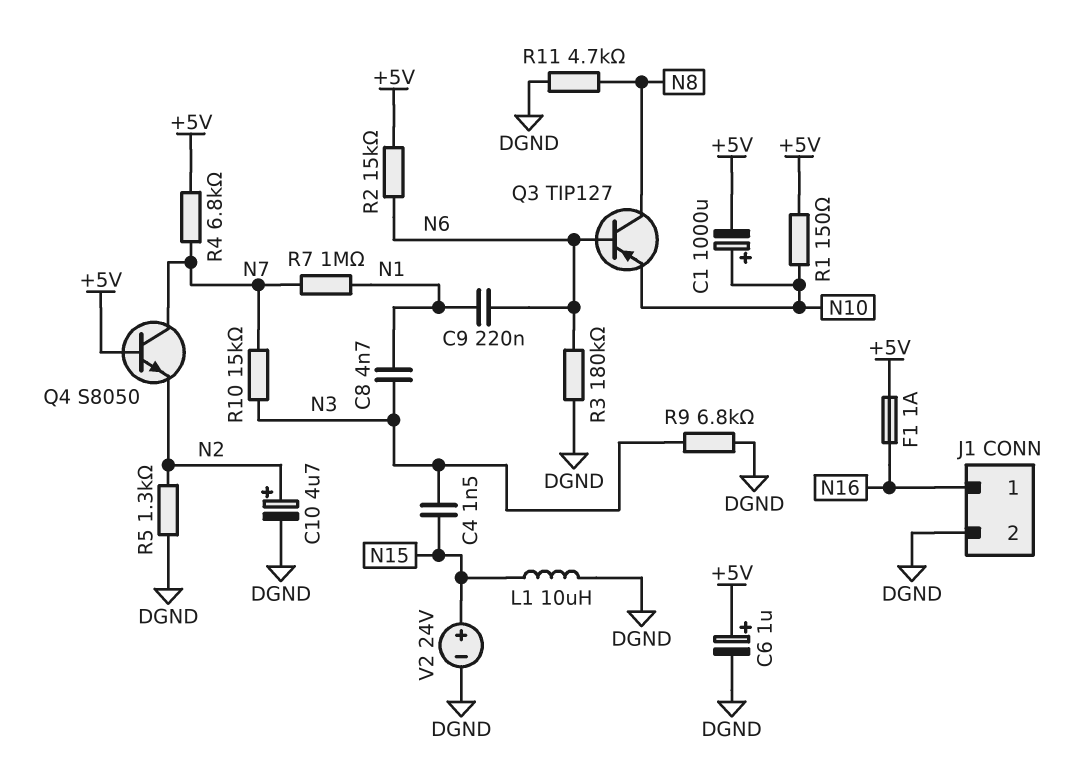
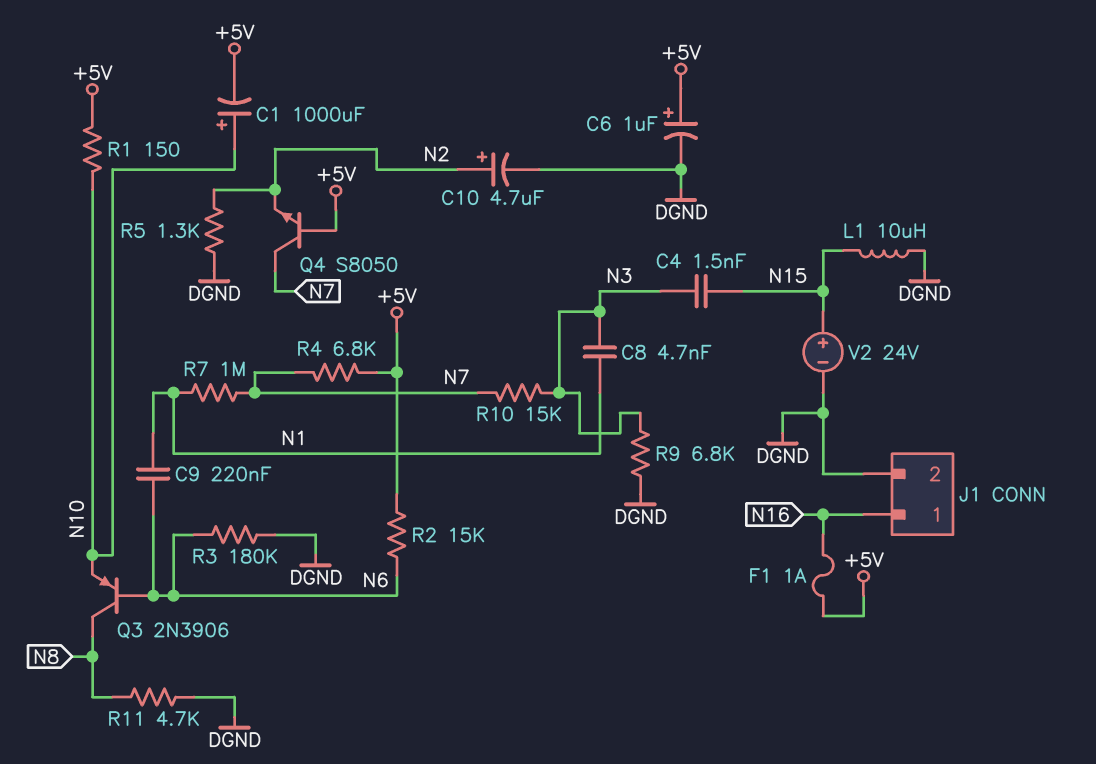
Q3: PNP TIP127 (B N6, C N8, E N10) -> PNP 2N3906 (B N6, C N8, E N10)

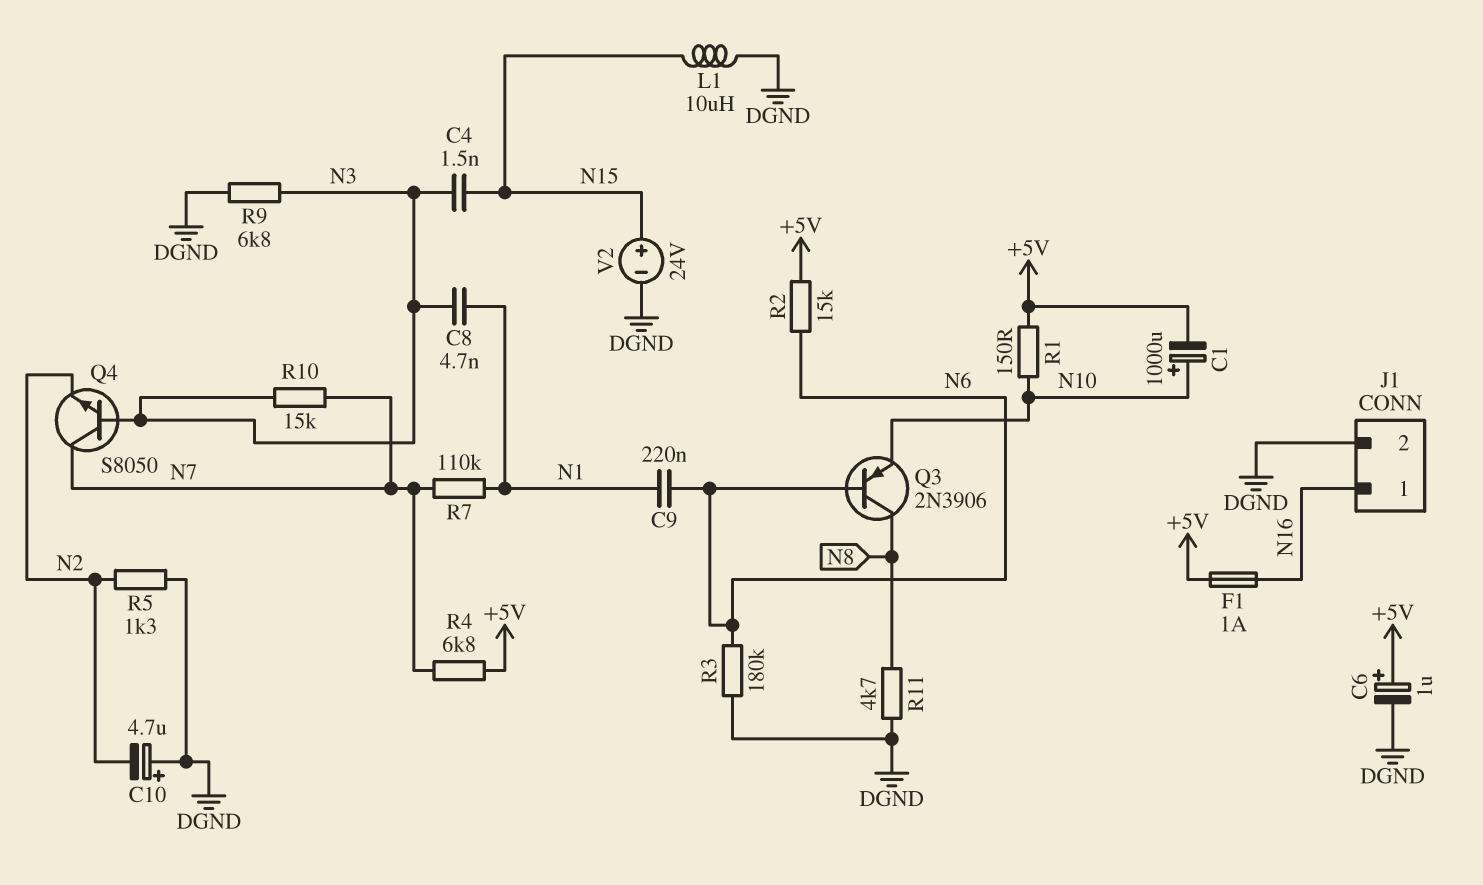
C10: 4.7uF (plus N2, minus DGND) -> 4.7uF (plus DGND, minus N2)
Q4: NPN S8050 (B +5V, C N7, E N2) -> NPN S8050 (B N3, C N7, E N2)
R7: 1M (N1, N7) -> 110k (N1, N7)

